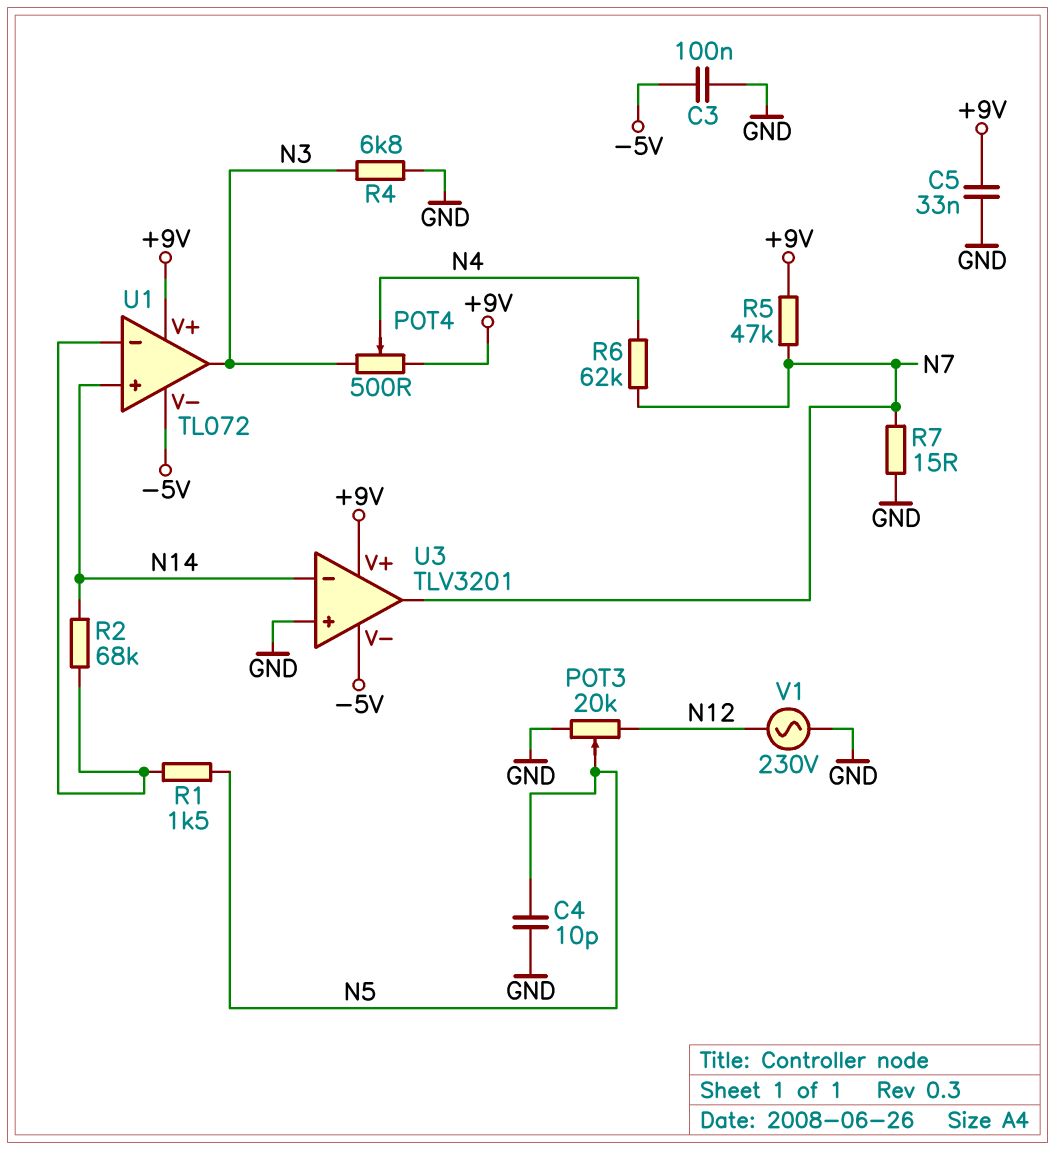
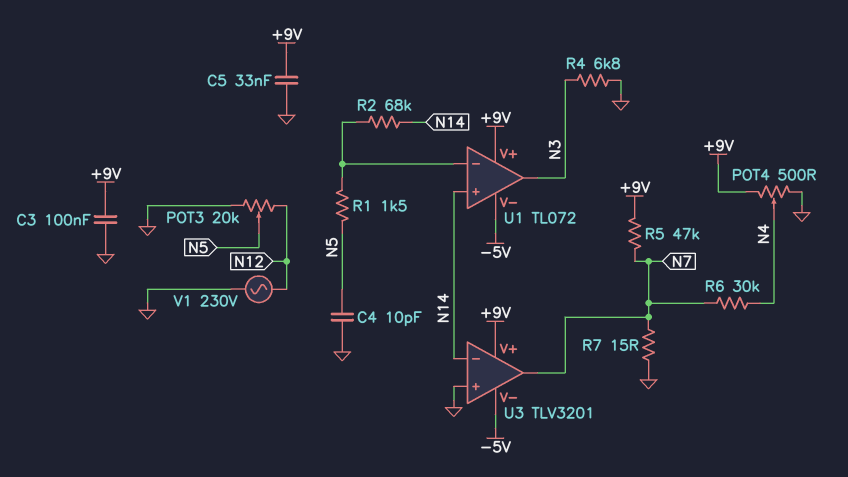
C3: 100nF (-5V, GND) -> 100nF (+9V, GND)
POT4: 500 (+9V, N3, wiper N4) -> 500 (+9V, GND, wiper N4)
R6: 62k (N4, N7) -> 30k (N4, N7)

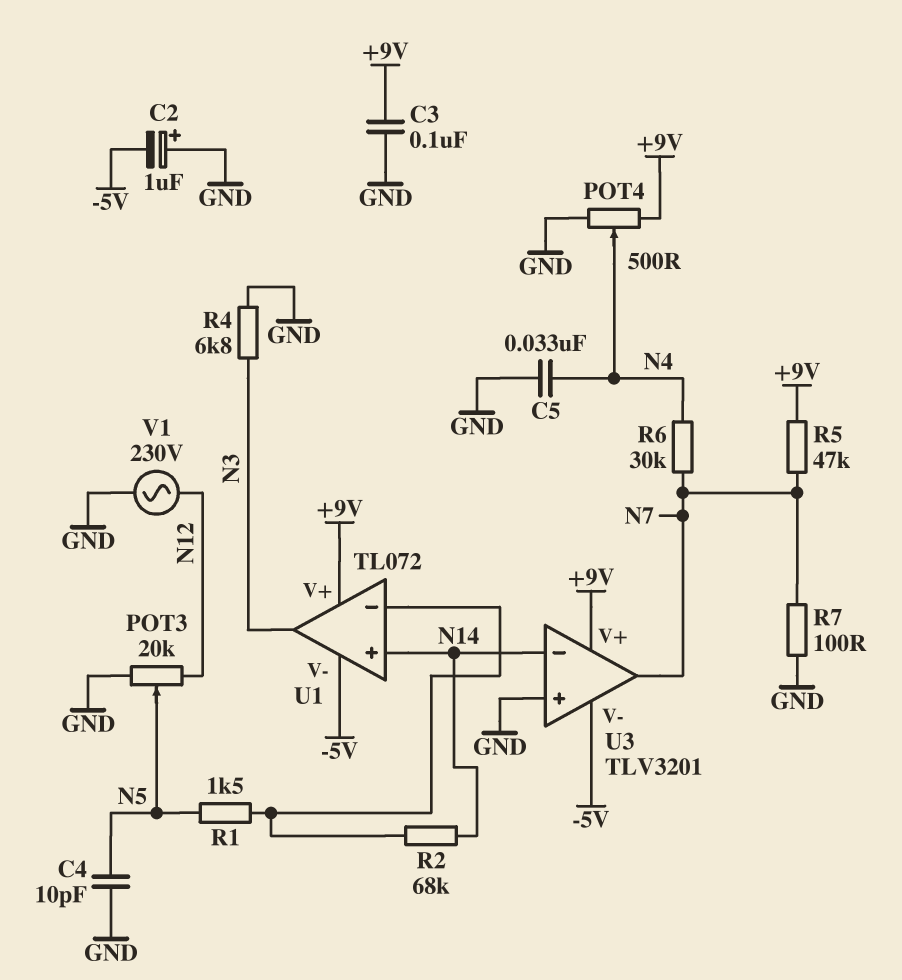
C2: none -> 1uF (plus GND, minus -5V)
C5: 33nF (+9V, GND) -> 33nF (GND, N4)
R7: 15 (GND, N7) -> 100 (GND, N7)

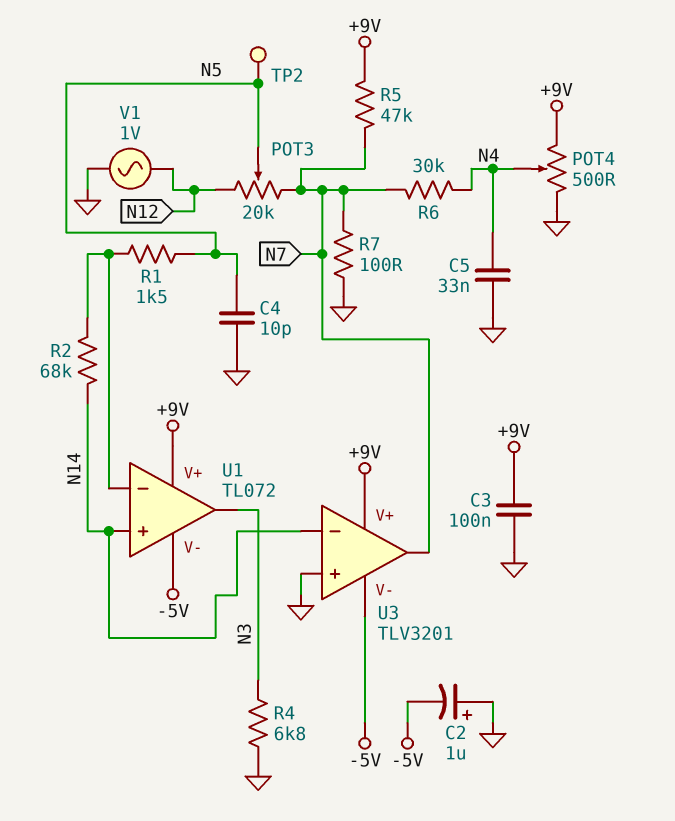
POT3: 20k (GND, N12, wiper N5) -> 20k (N7, N12, wiper N5)
TP2: none -> test point (N5)
V1: AC 230V (GND, N12) -> AC 1V (GND, N12)

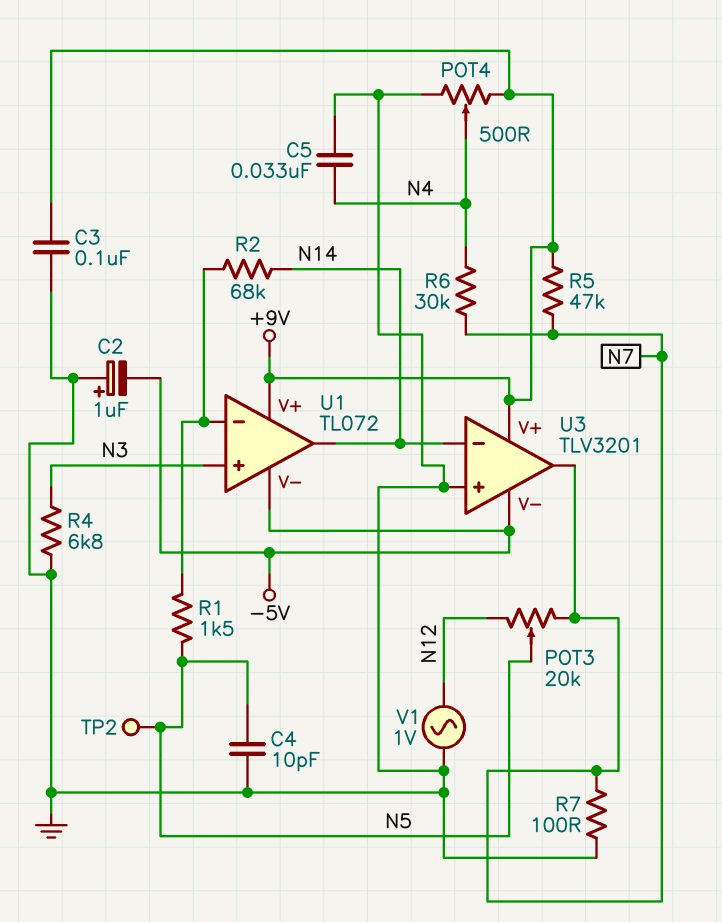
U1 pin in+: N14 -> N3
U1 pin out: N3 -> N14

